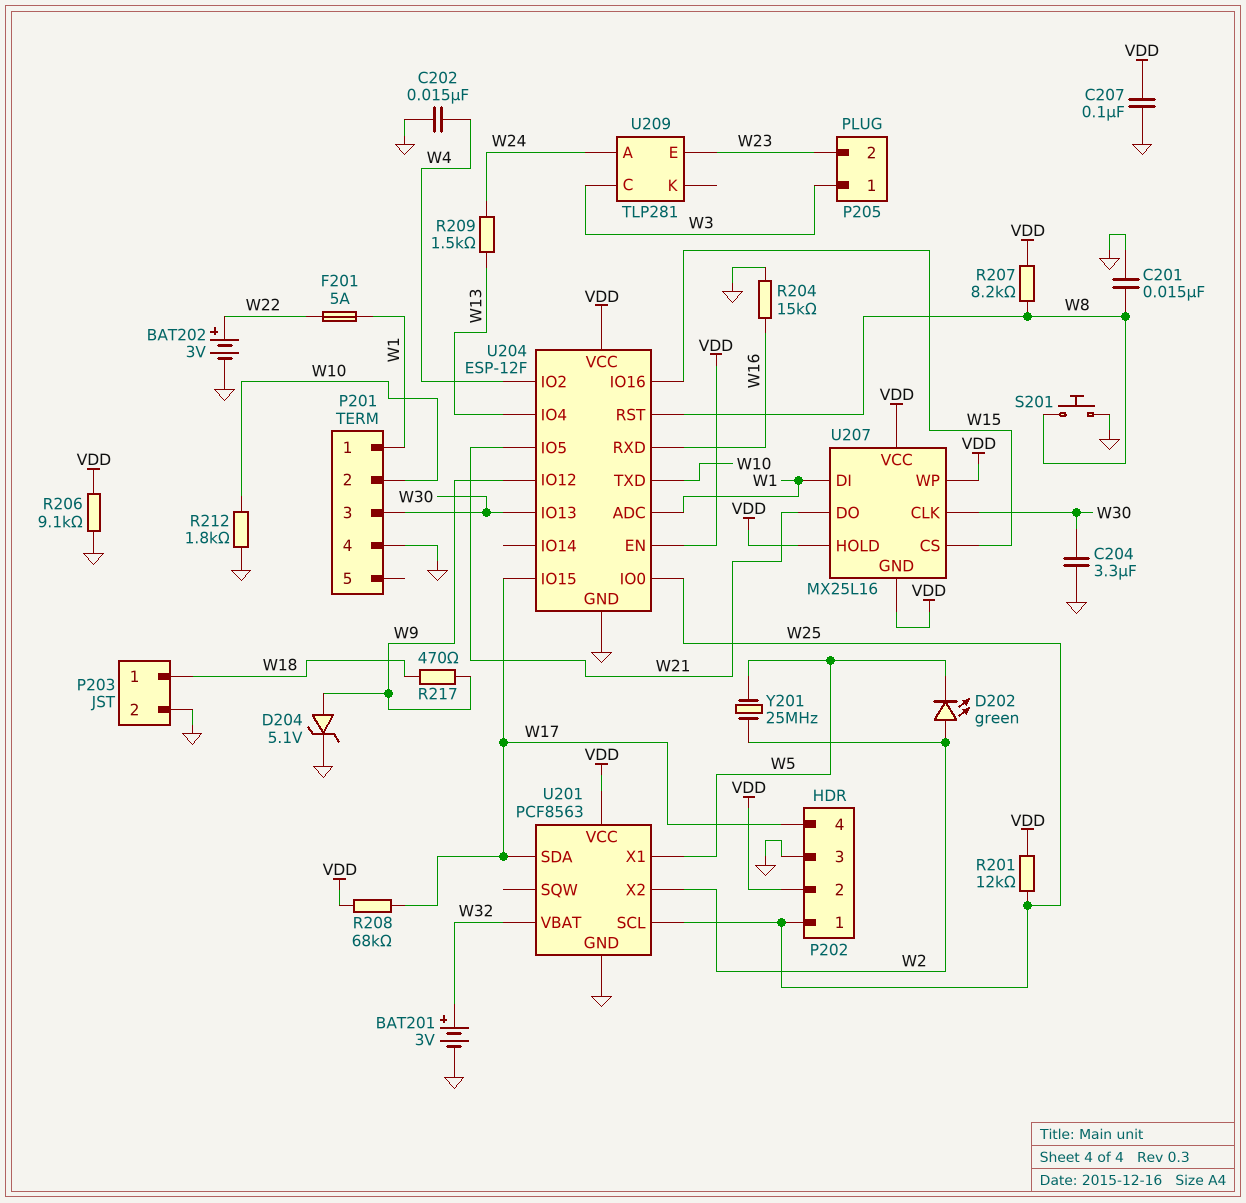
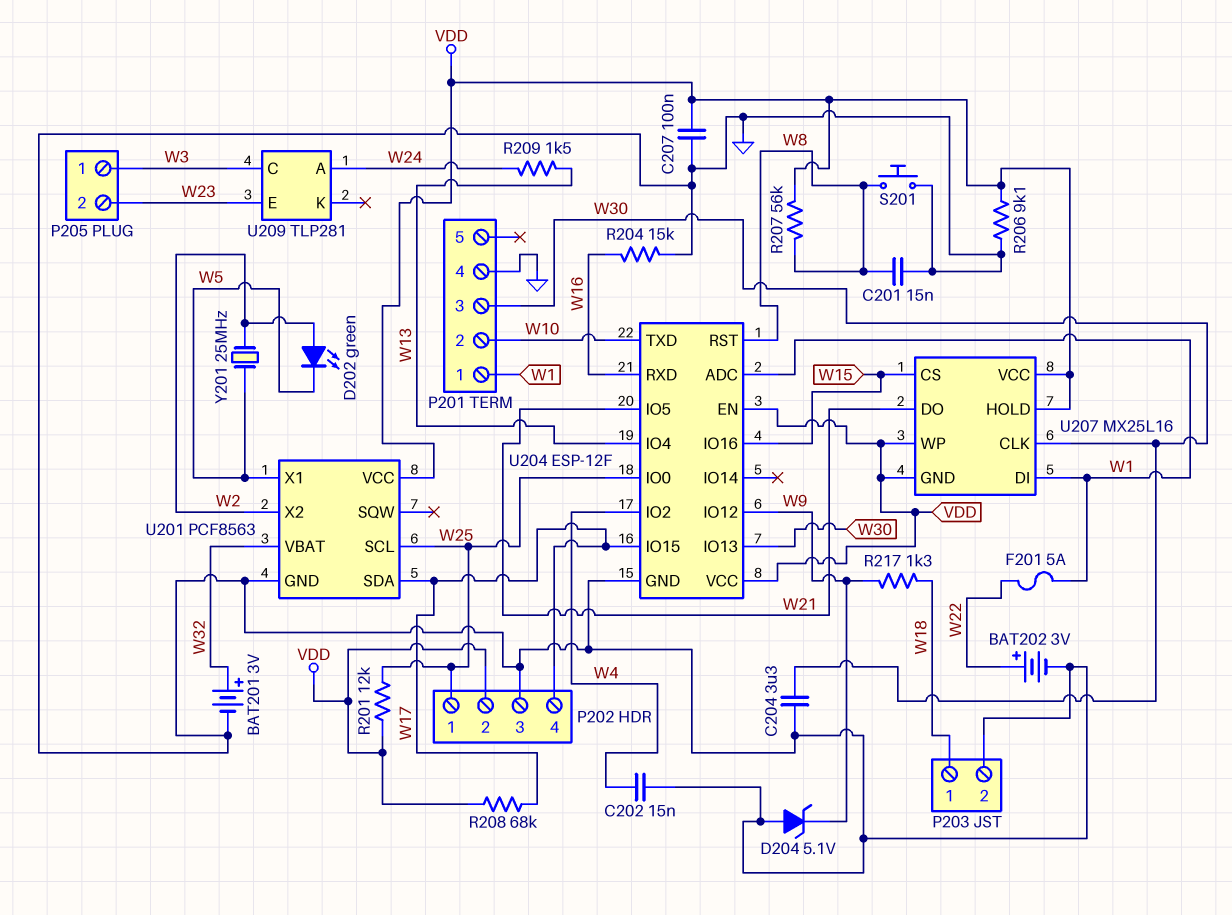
D204: zener 5.1V (A W9, K GND) -> zener 5.1V (A GND, K W9)
R207: 8.2k (VDD, W8) -> 56k (VDD, W8)
R212: 1.8k (GND, W10) -> none
R217: 470 (W9, W18) -> 1.3k (W9, W18)

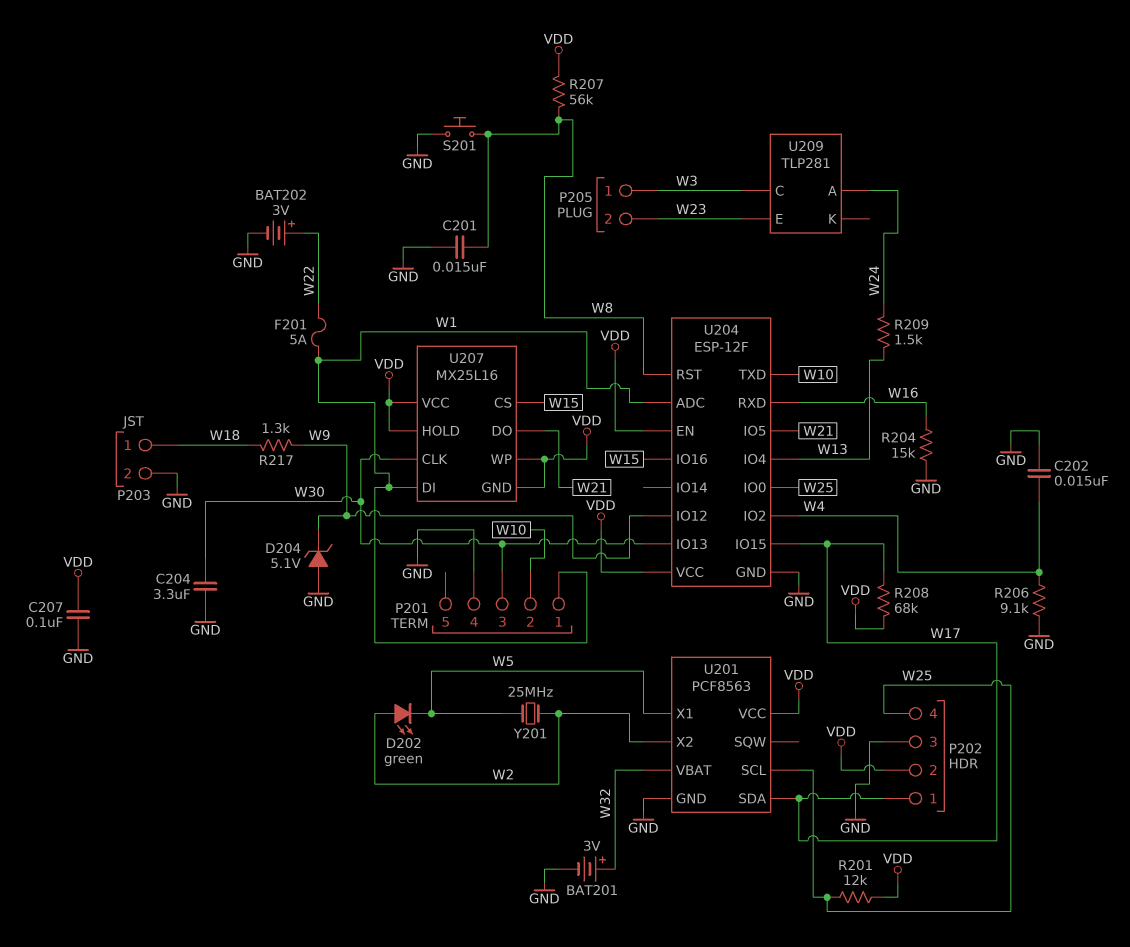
P202 pin 1: W25 -> W17
P202 pin 4: W17 -> W25
R206: 9.1k (GND, VDD) -> 9.1k (GND, W4)

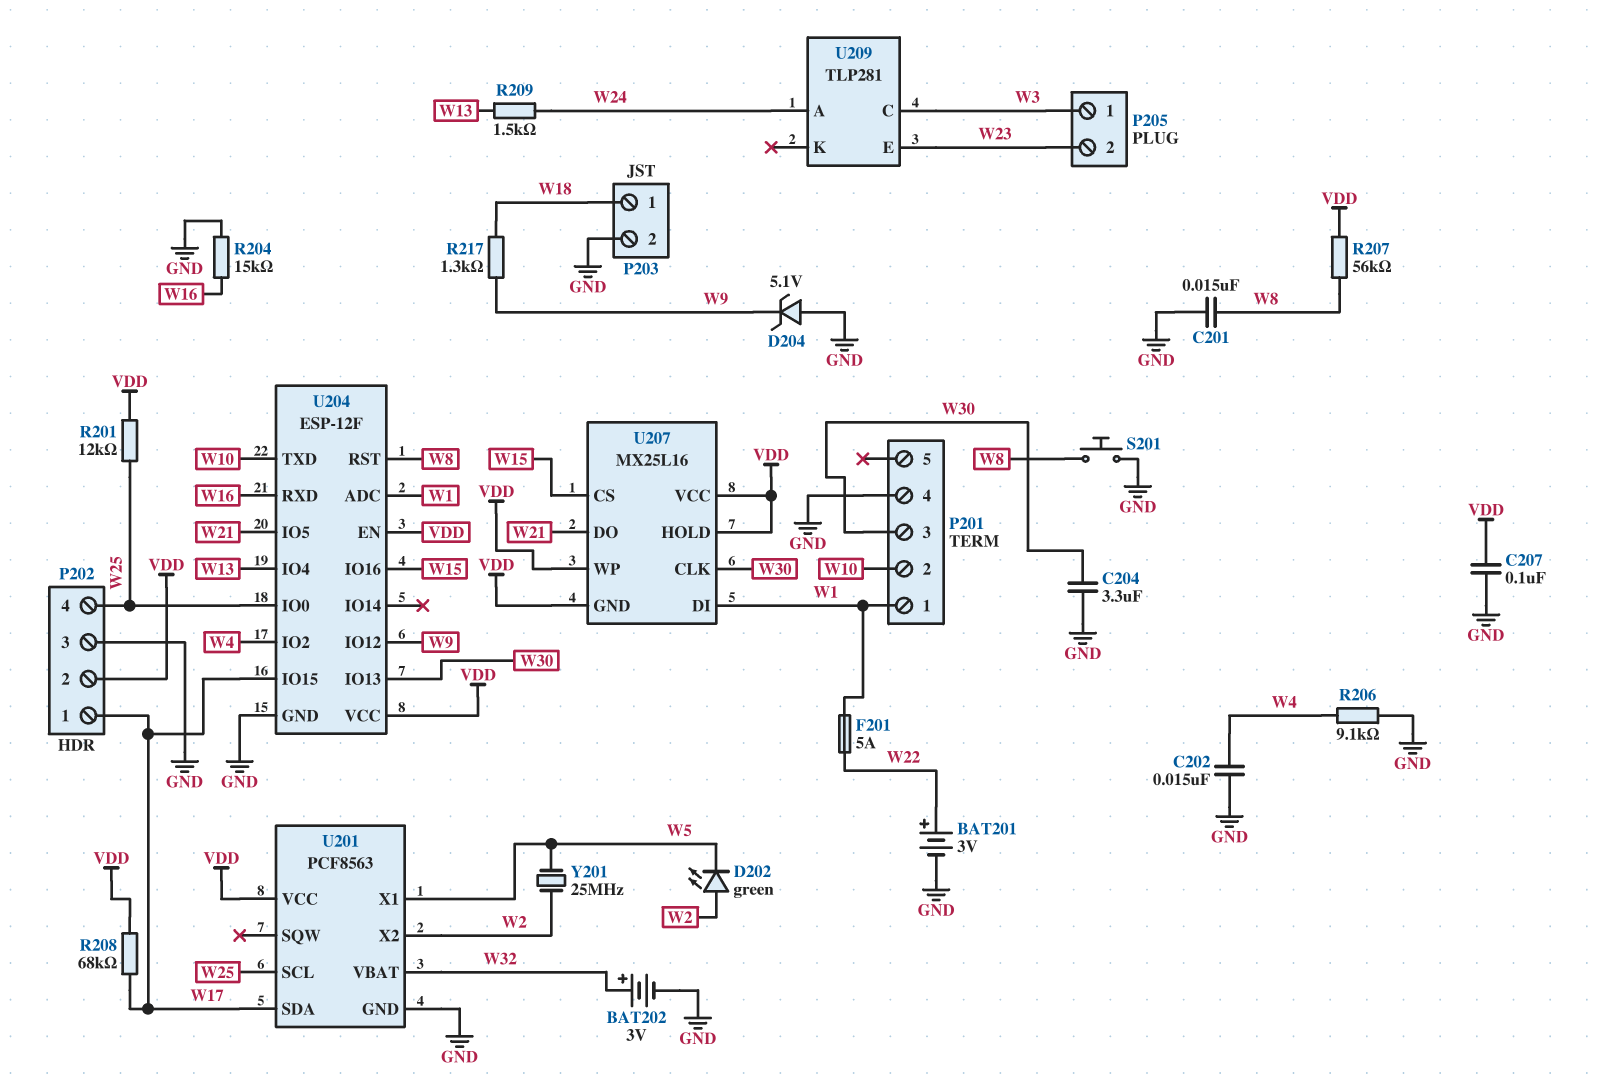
BAT201: 3V (plus W32, minus GND) -> 3V (plus W22, minus GND)
BAT202: 3V (plus W22, minus GND) -> 3V (plus W32, minus GND)

